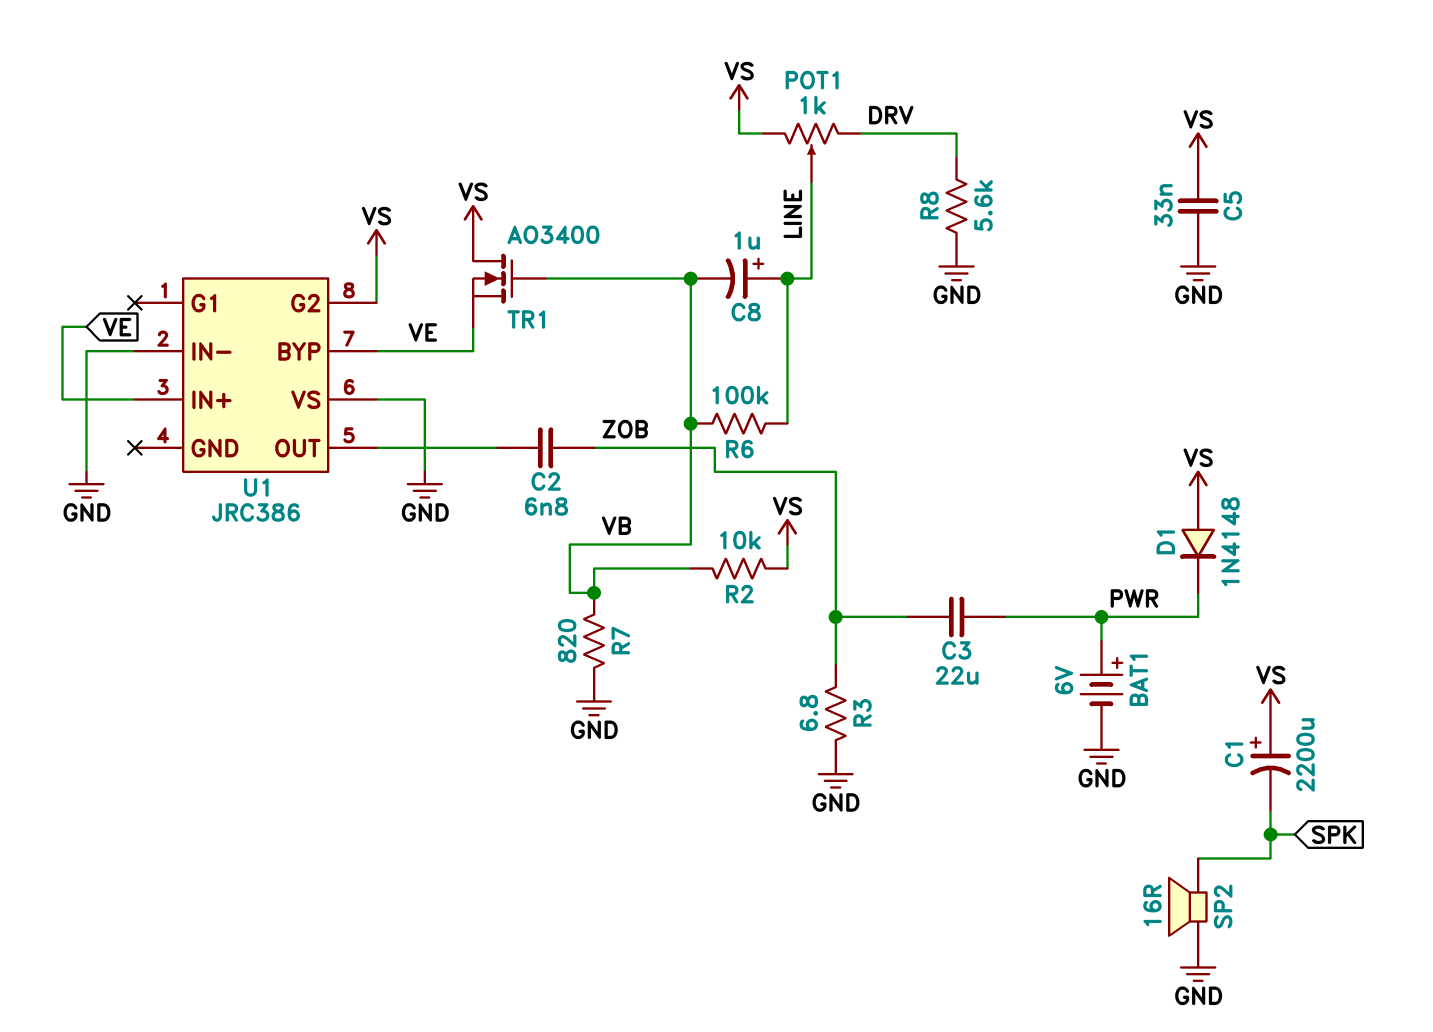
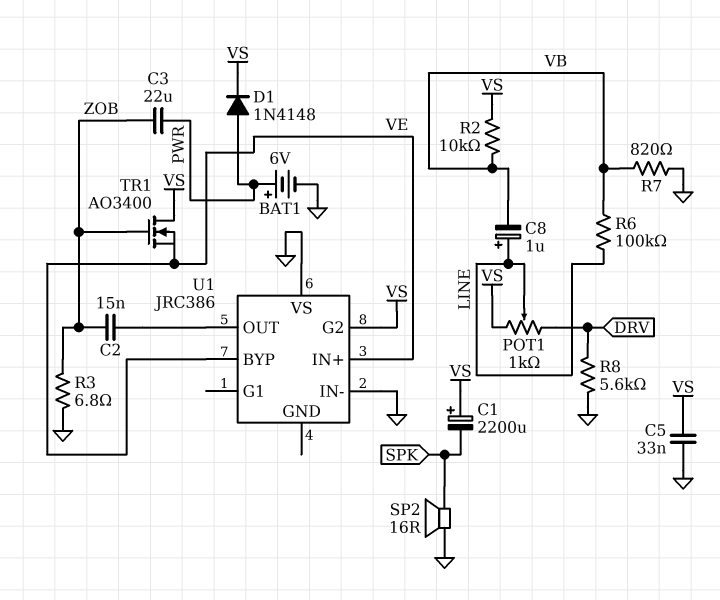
C2: 6.8nF (U1/OUT, ZOB) -> 15nF (U1/OUT, ZOB)
D1: diode 1N4148 (A VS, K PWR) -> diode 1N4148 (A PWR, K VS)
TR1: NMOS AO3400 (G VB, D VS, S VE) -> NMOS AO3400 (G ZOB, D VS, S VE)

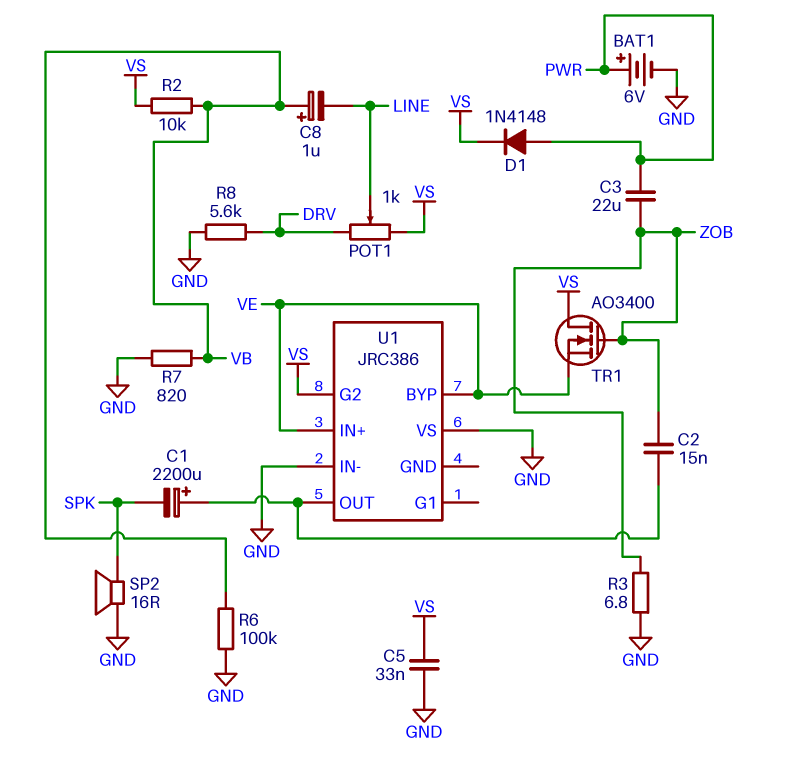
C1: 2200uF (plus VS, minus SPK) -> 2200uF (plus U1/OUT, minus SPK)
C8: 1uF (plus LINE, minus VB) -> 1uF (plus VB, minus LINE)
R6: 100k (LINE, VB) -> 100k (GND, VB)

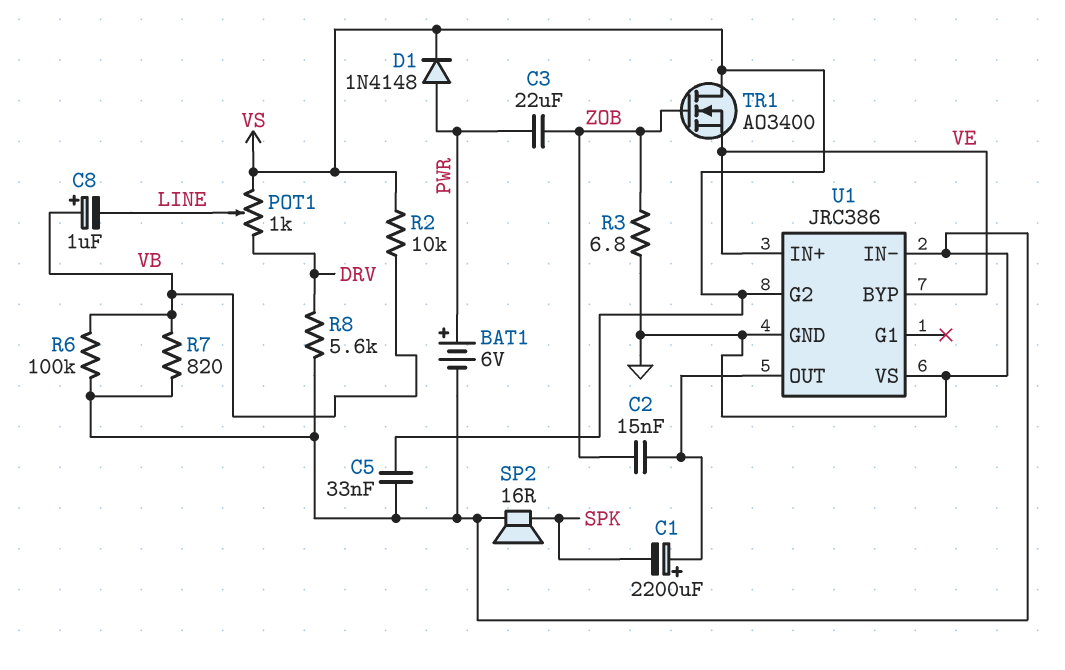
U1 pin GND: none -> GND

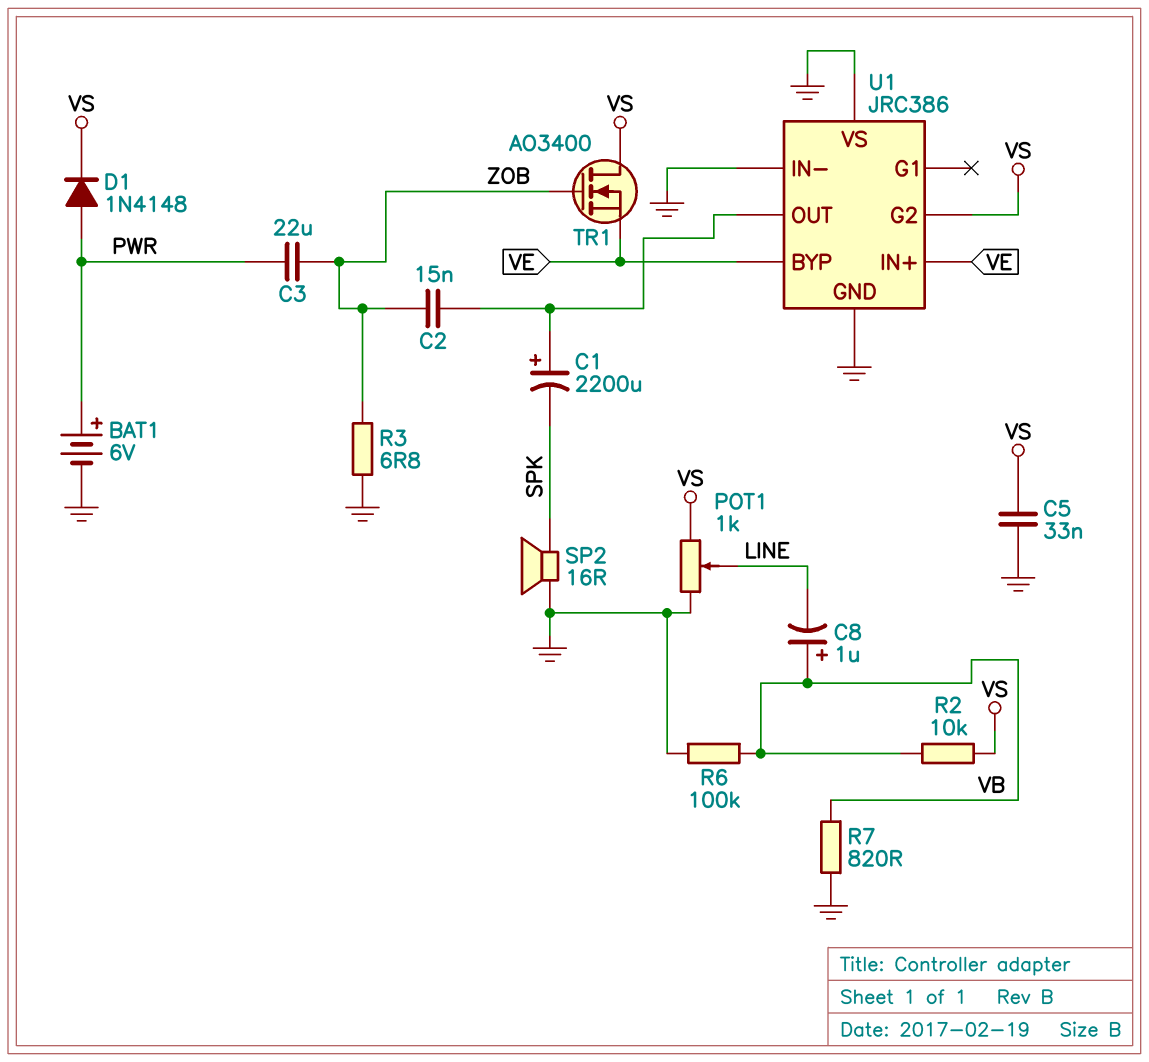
POT1: 1k (DRV, VS, wiper LINE) -> 1k (GND, VS, wiper LINE)
R8: 5.6k (DRV, GND) -> none

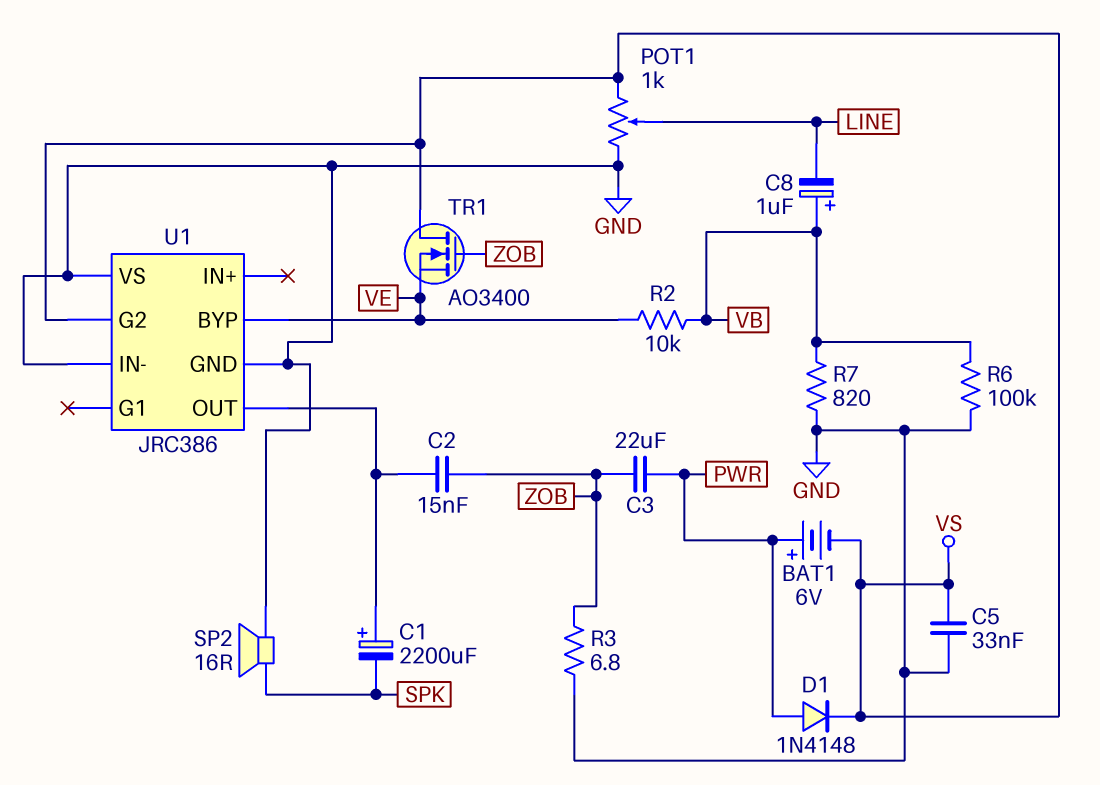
BAT1: 6V (plus PWR, minus GND) -> 6V (plus PWR, minus VS)
R2: 10k (VB, VS) -> 10k (VB, VE)
U1 pin IN+: VE -> none

